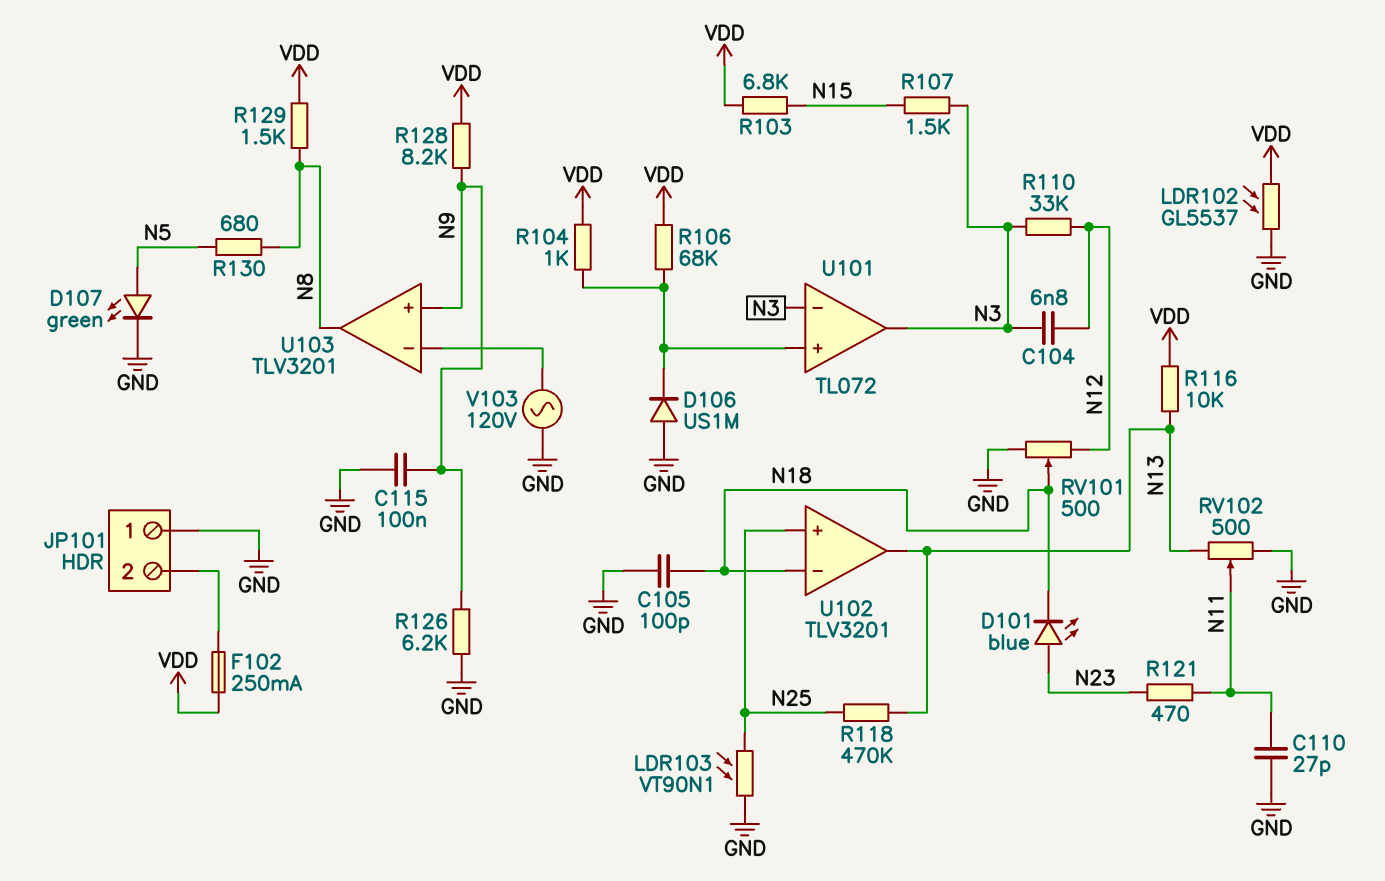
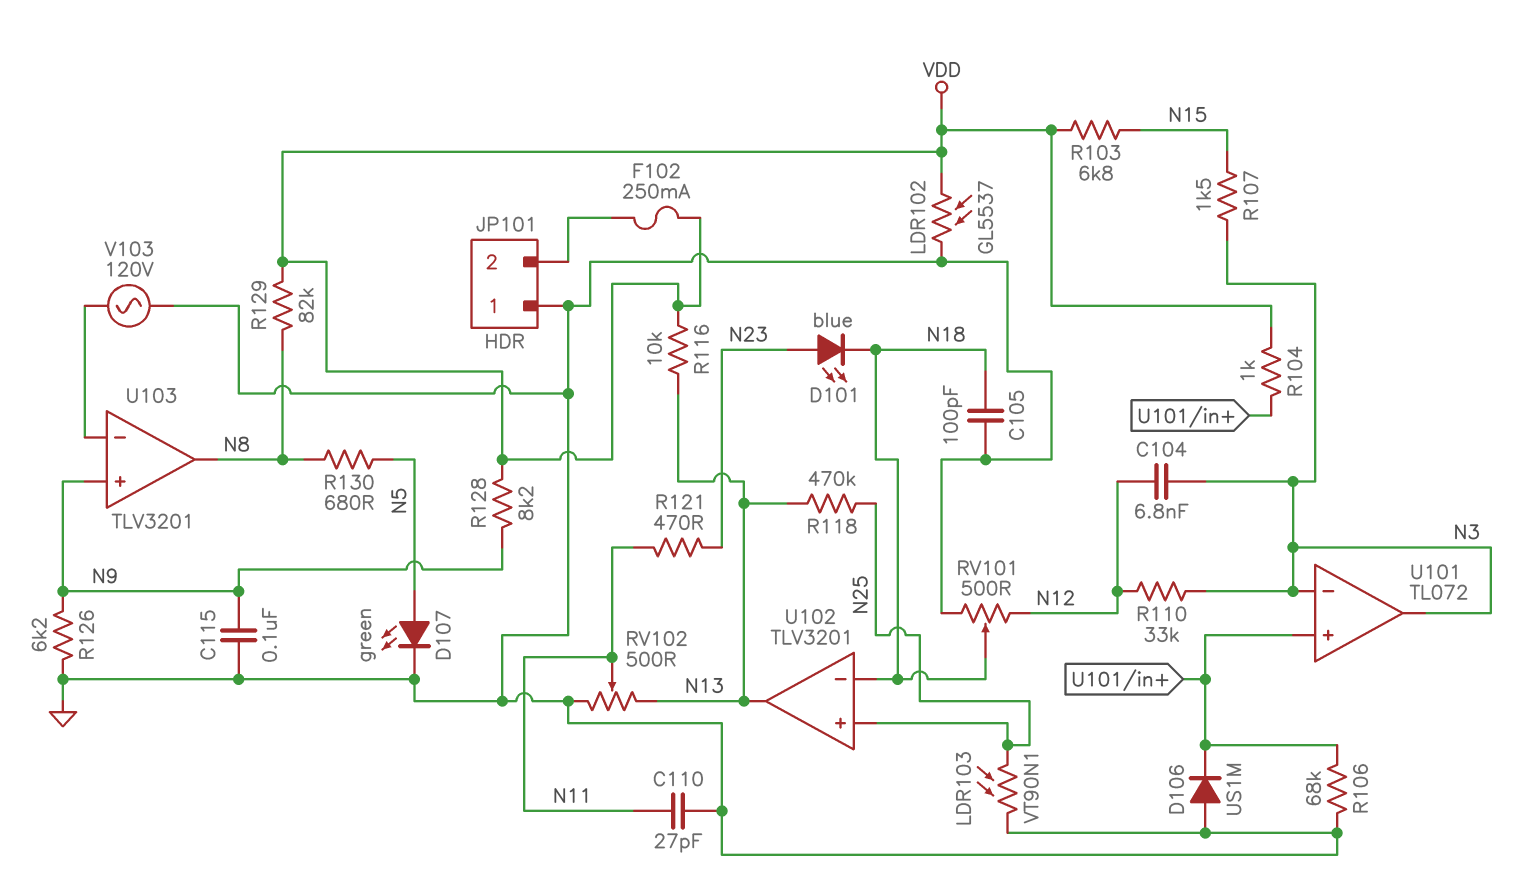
R106: 68k (U101/in+, VDD) -> 68k (GND, U101/in+)
R129: 1.5k (N8, VDD) -> 82k (N8, VDD)

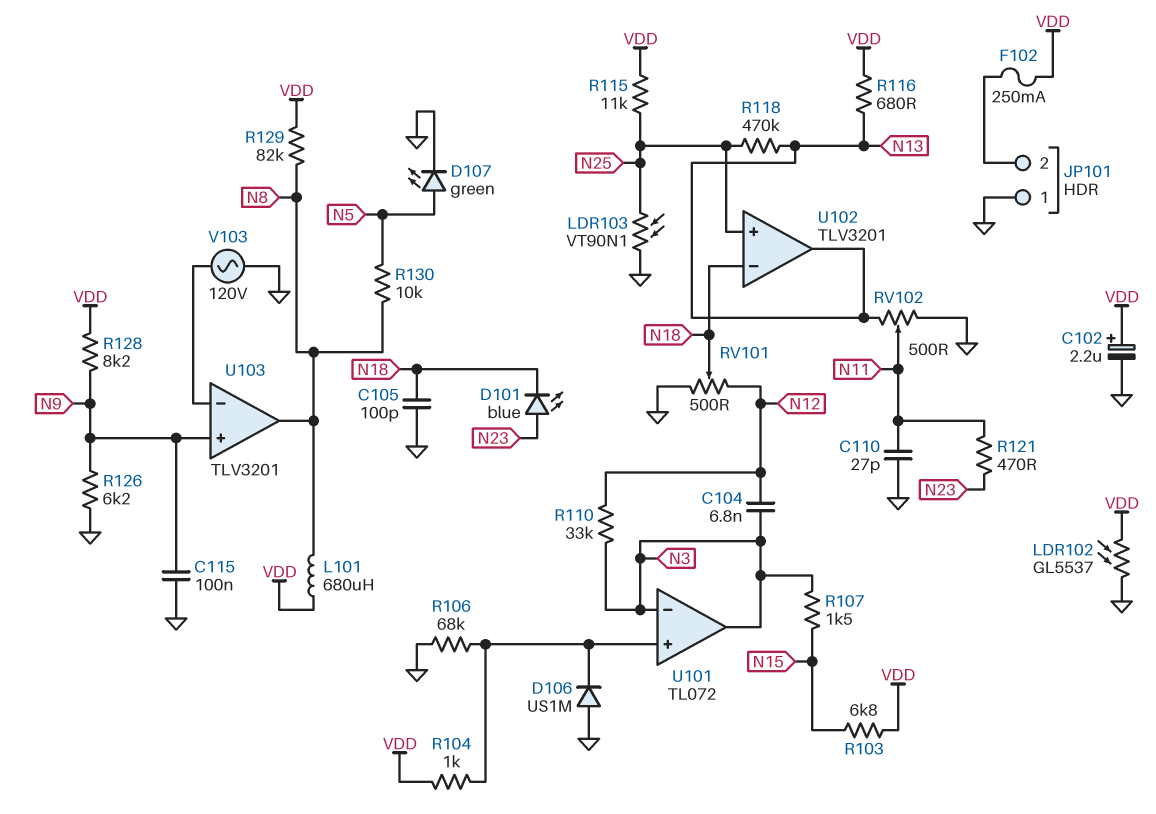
C102: none -> 2.2uF (plus VDD, minus GND)
L101: none -> 680uH (N8, VDD)
R115: none -> 11k (N25, VDD)
R116: 10k (N13, VDD) -> 680 (N13, VDD)
R130: 680 (N5, N8) -> 10k (N5, N8)

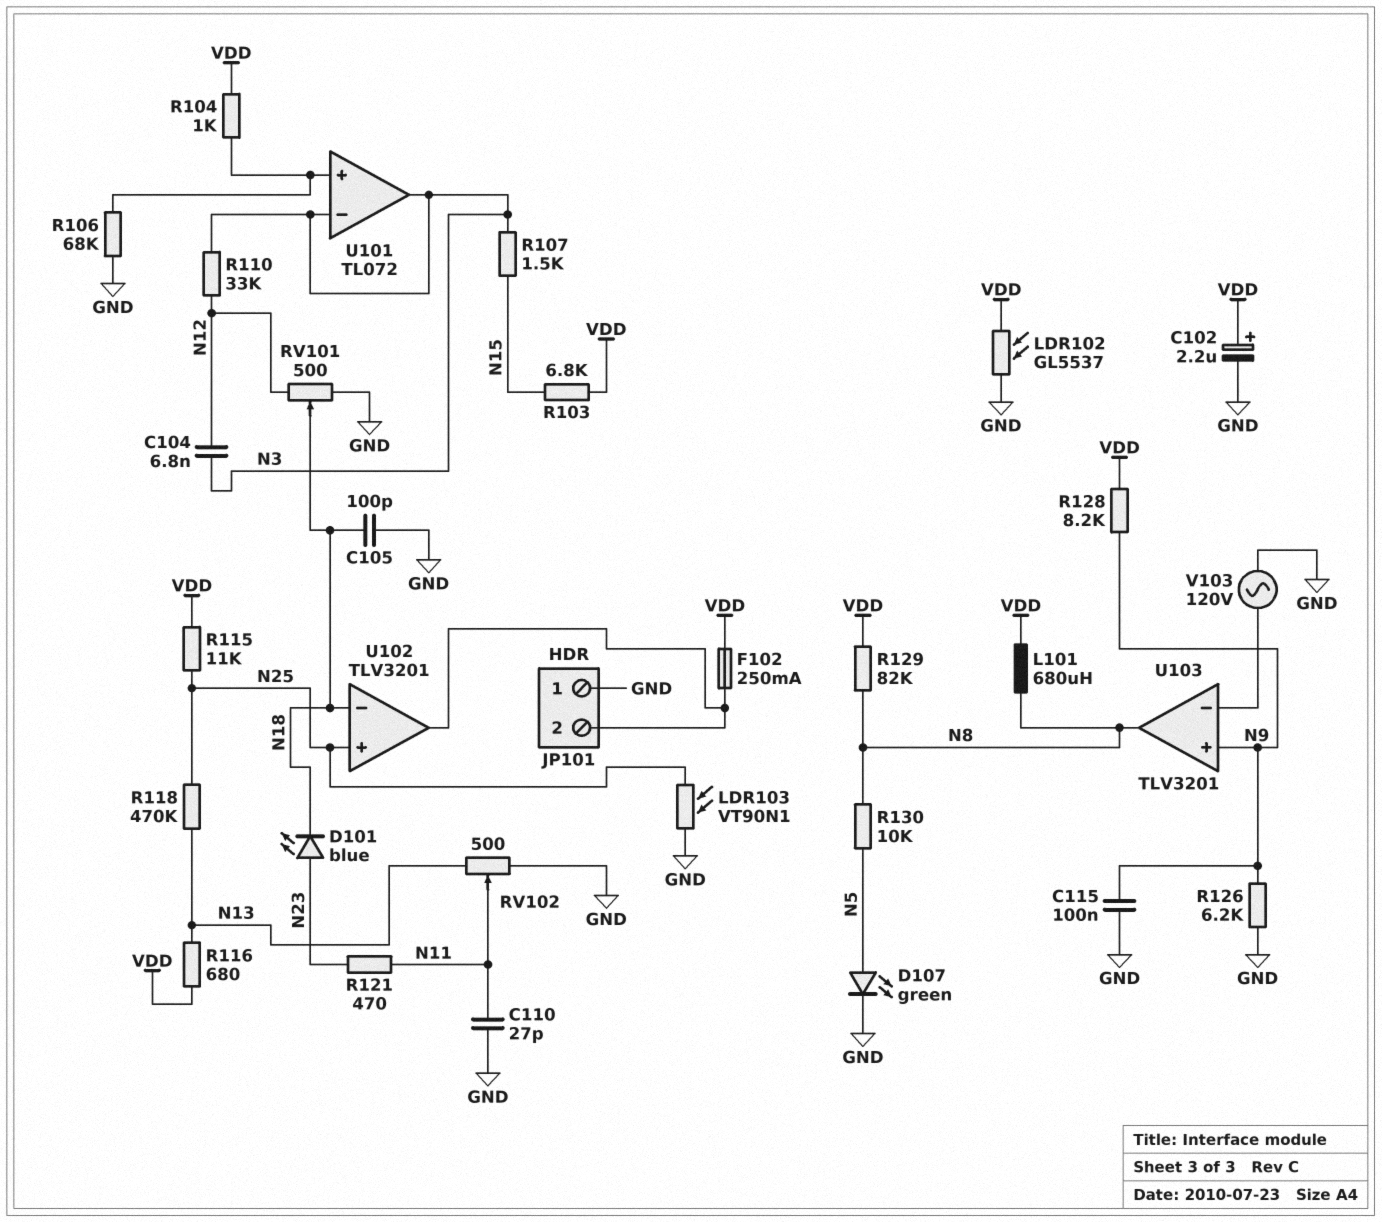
D106: diode US1M (A GND, K U101/in+) -> none
U102 pin out: N13 -> JP101/2

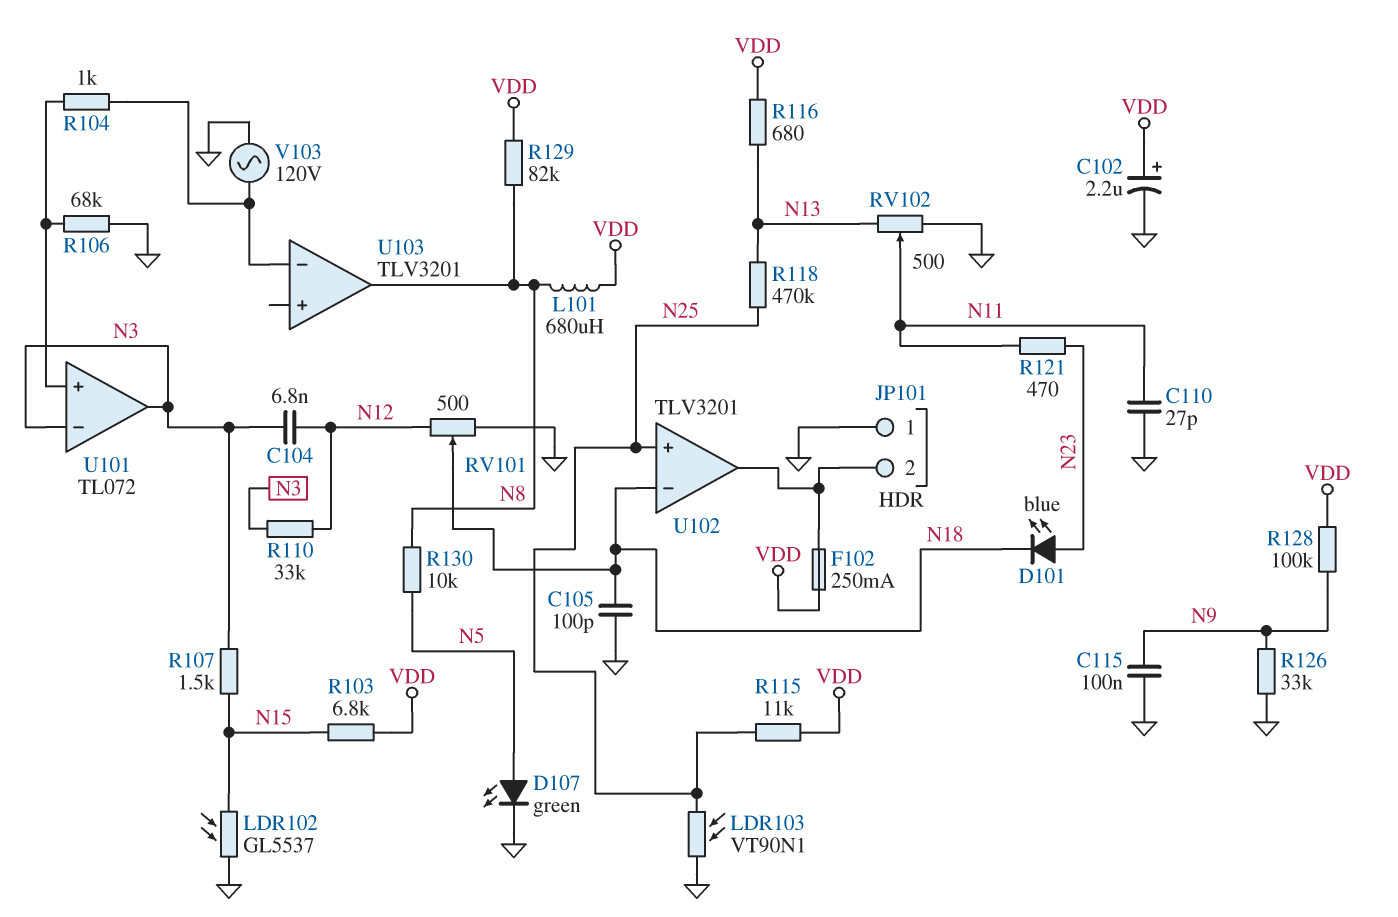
LDR102: GL5537 (GND, VDD) -> GL5537 (GND, N15)
R104: 1k (U101/in+, VDD) -> 1k (U101/in+, U103/in-)
R126: 6.2k (GND, N9) -> 33k (GND, N9)
R128: 8.2k (N9, VDD) -> 100k (N9, VDD)
U103 pin in+: N9 -> none

